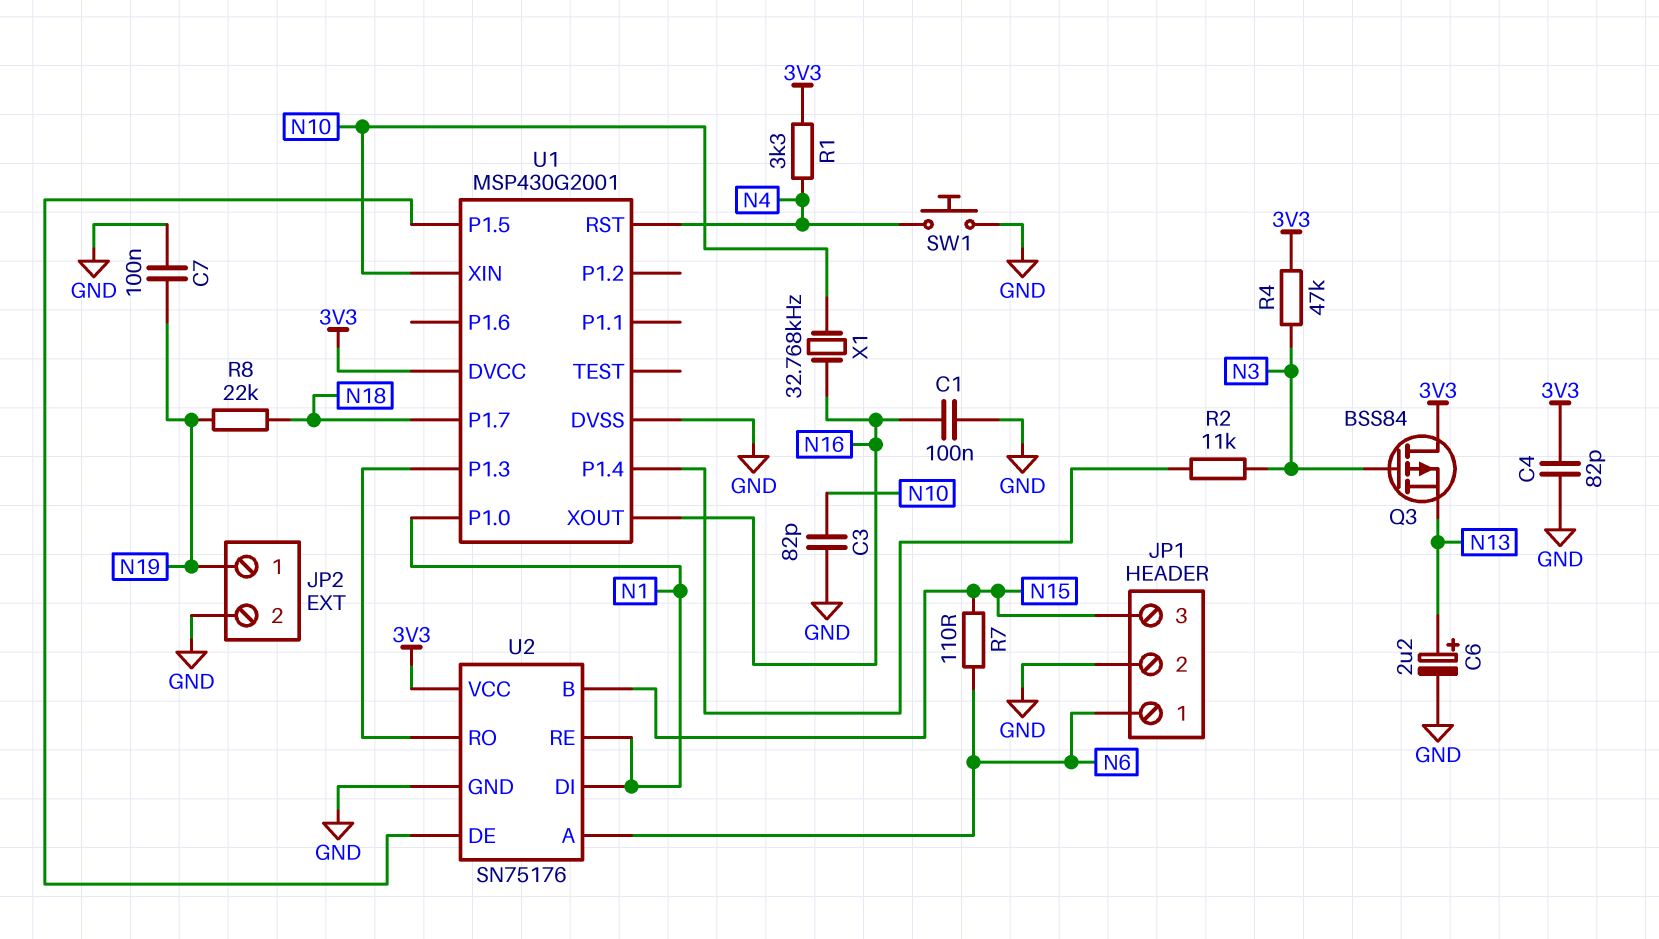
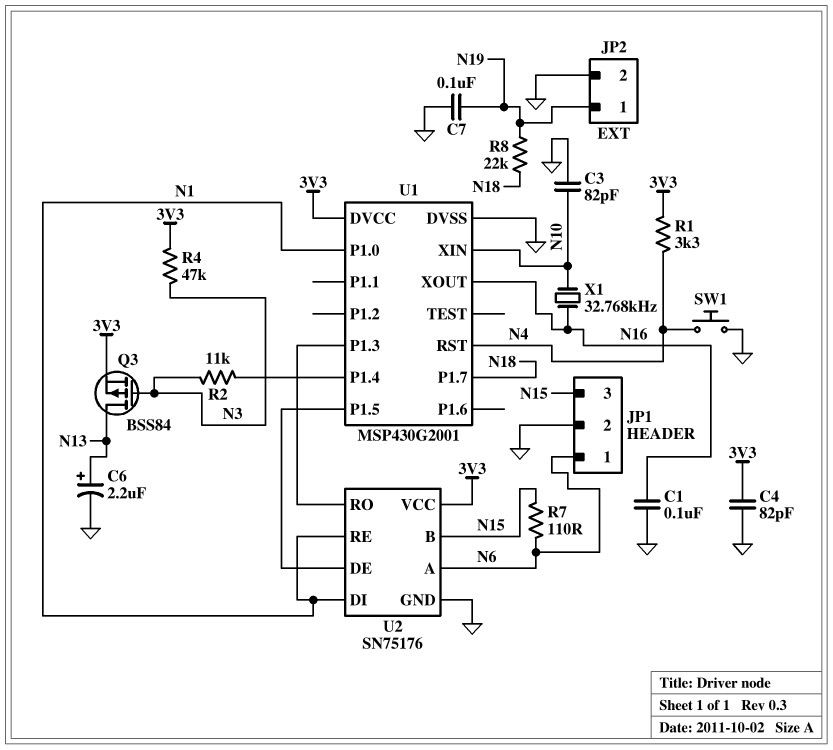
Q3: PMOS BSS84 (G N3, D 3V3, S N13) -> PMOS BSS84 (G N3, D N13, S 3V3)

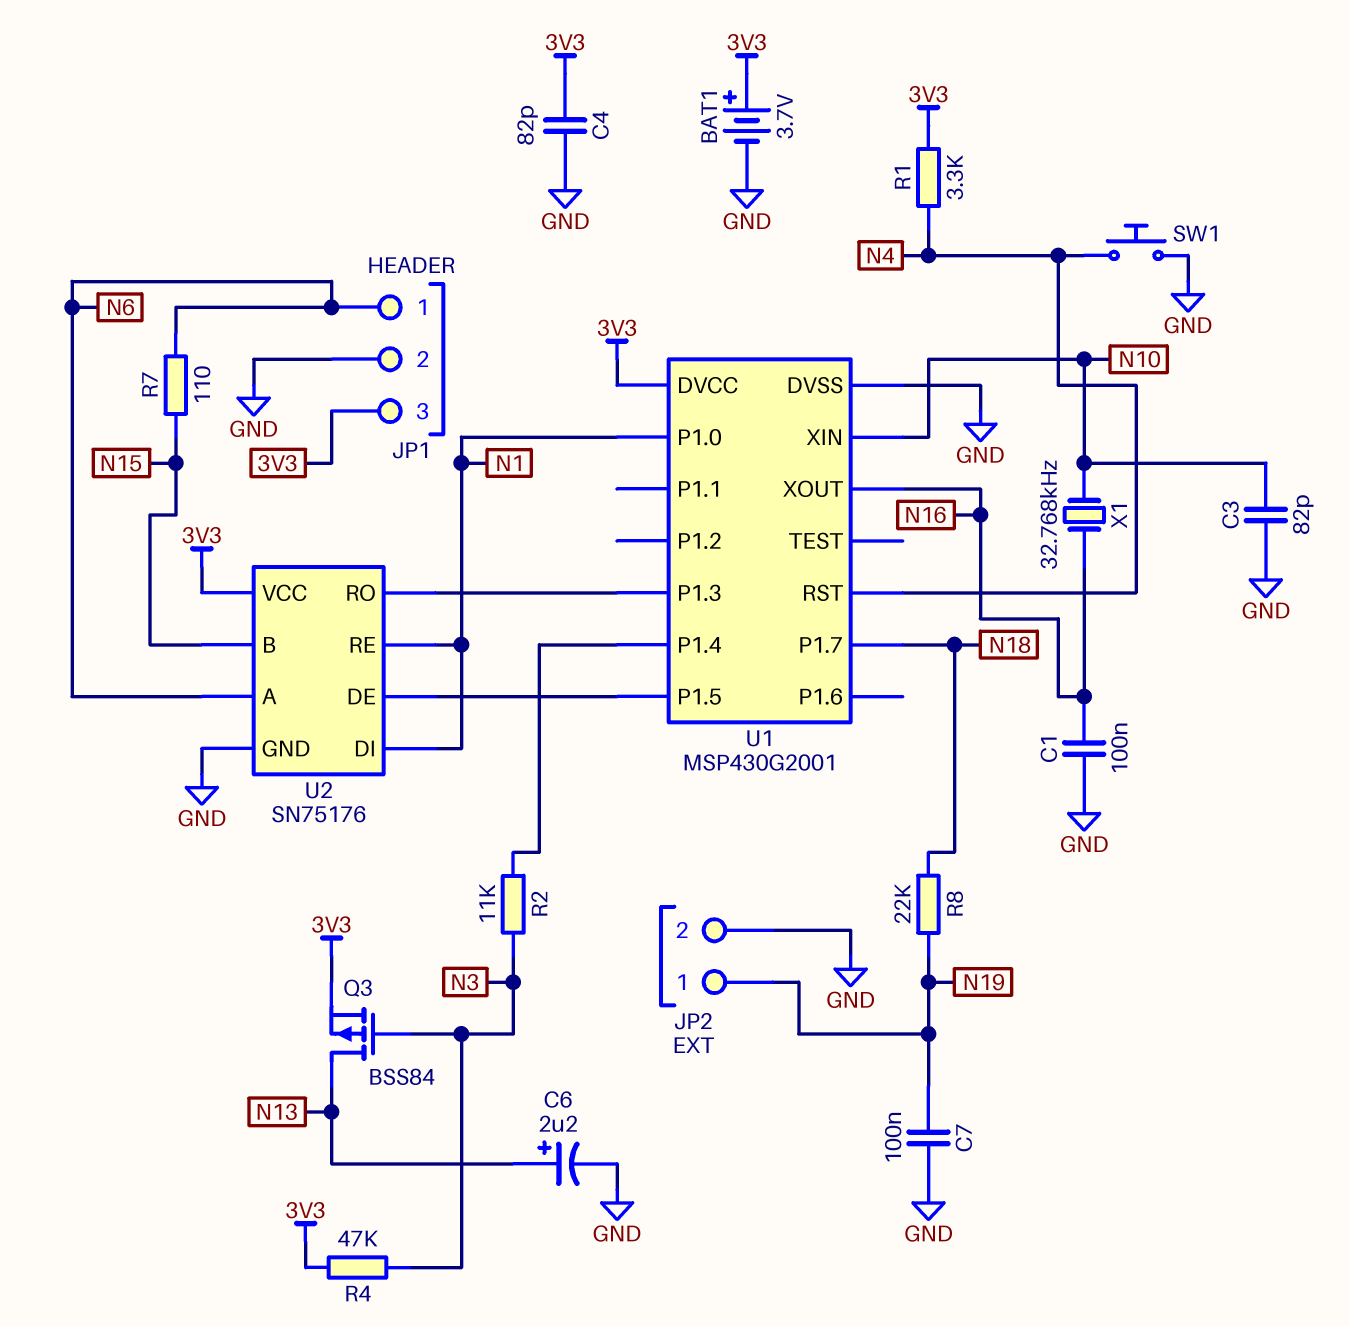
BAT1: none -> 3.7V (plus 3V3, minus GND)
JP1 pin 3: N15 -> 3V3

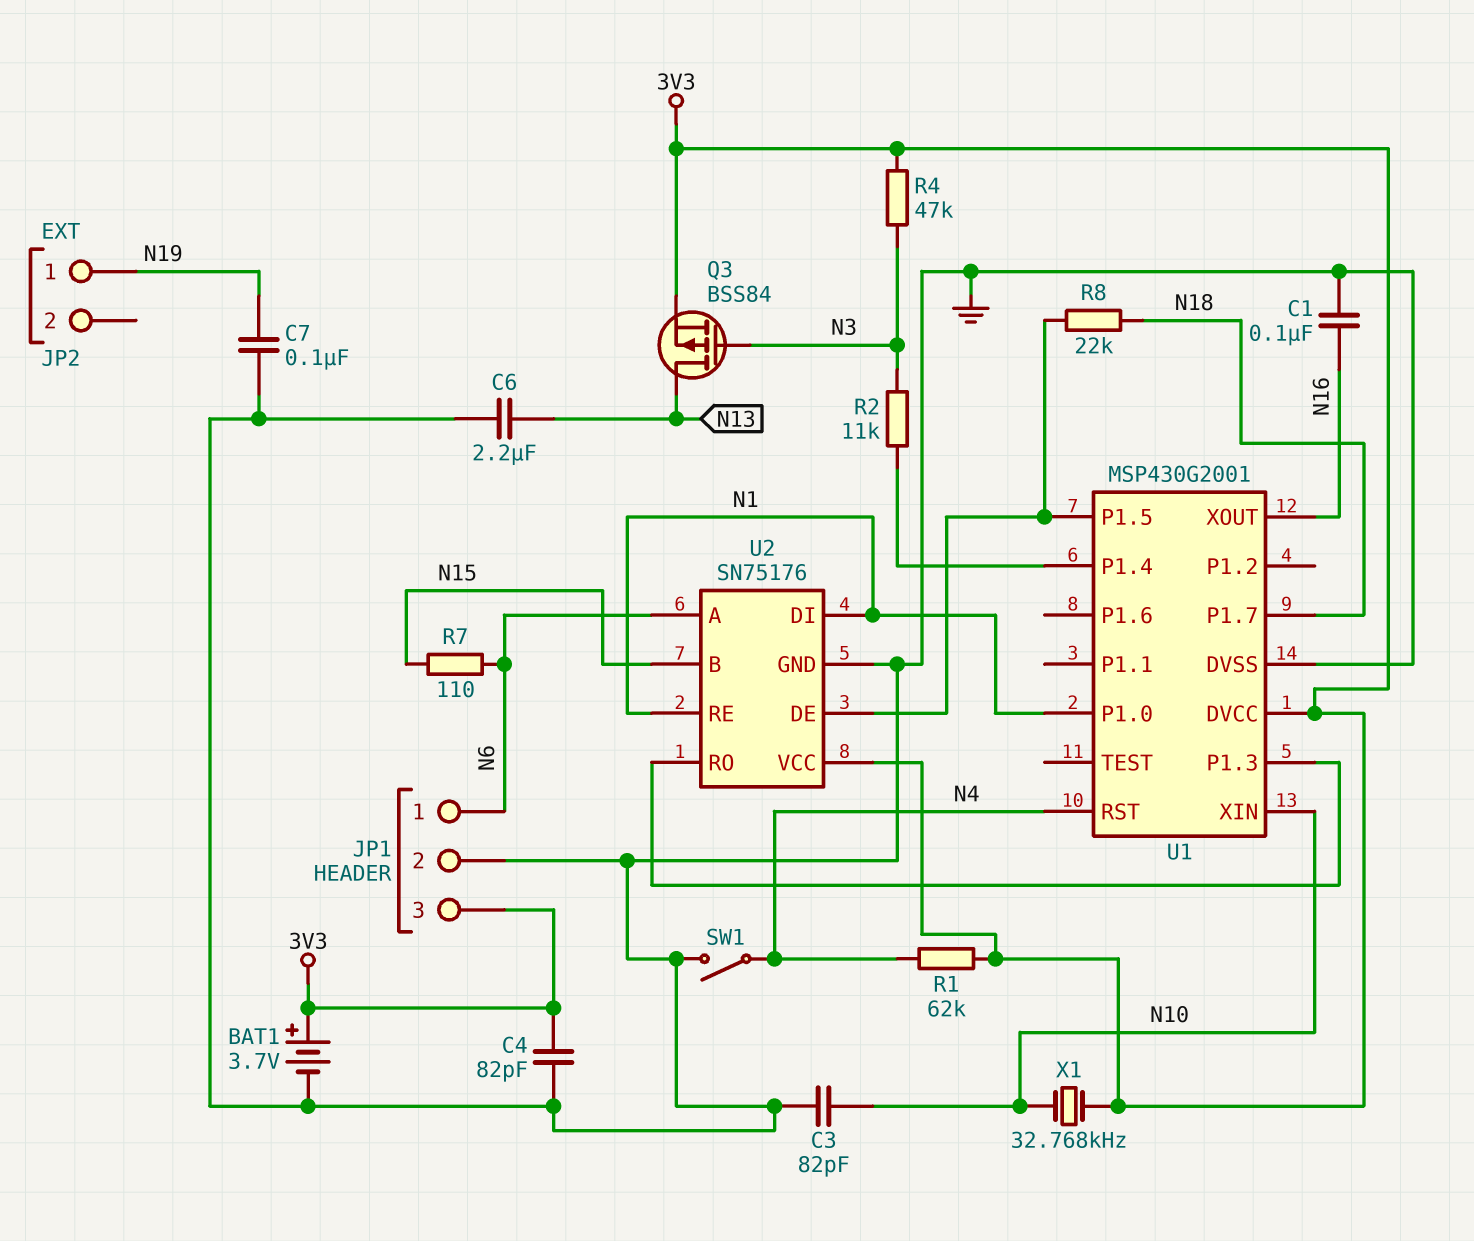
C6: 2.2uF (plus N13, minus GND) -> 2.2uF (GND, N13)
JP2 pin 2: GND -> none
R1: 3.3k (3V3, N4) -> 62k (3V3, N4)
R8: 22k (N18, N19) -> 22k (N18, U1/P1.5)
SW1: button (GND, N4) -> switch (GND, N4)
X1: 32.768kHz (N10, N16) -> 32.768kHz (3V3, N10)

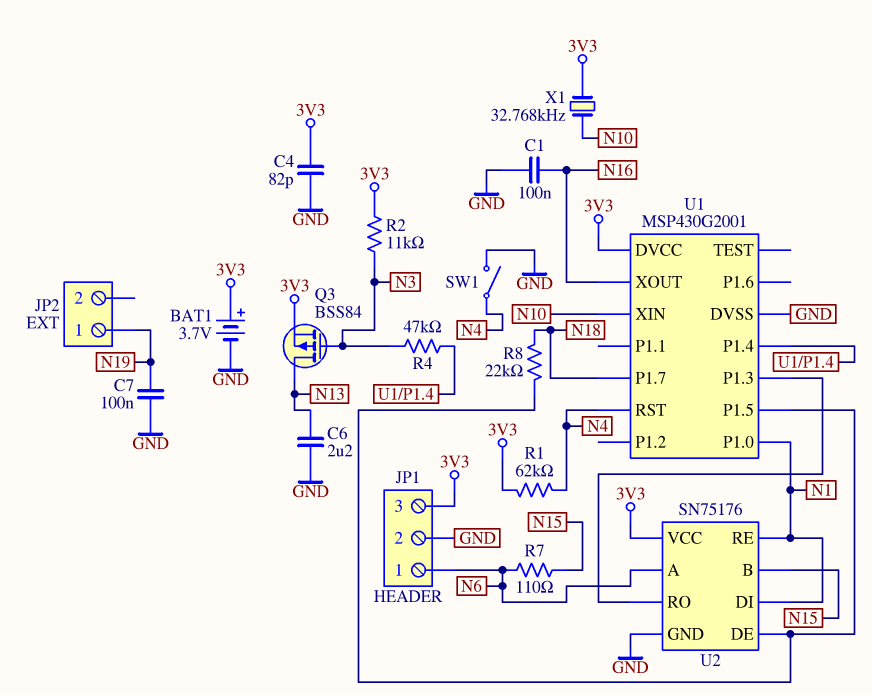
C3: 82pF (GND, N10) -> none
R2: 11k (N3, U1/P1.4) -> 11k (3V3, N3)
R4: 47k (3V3, N3) -> 47k (N3, U1/P1.4)

